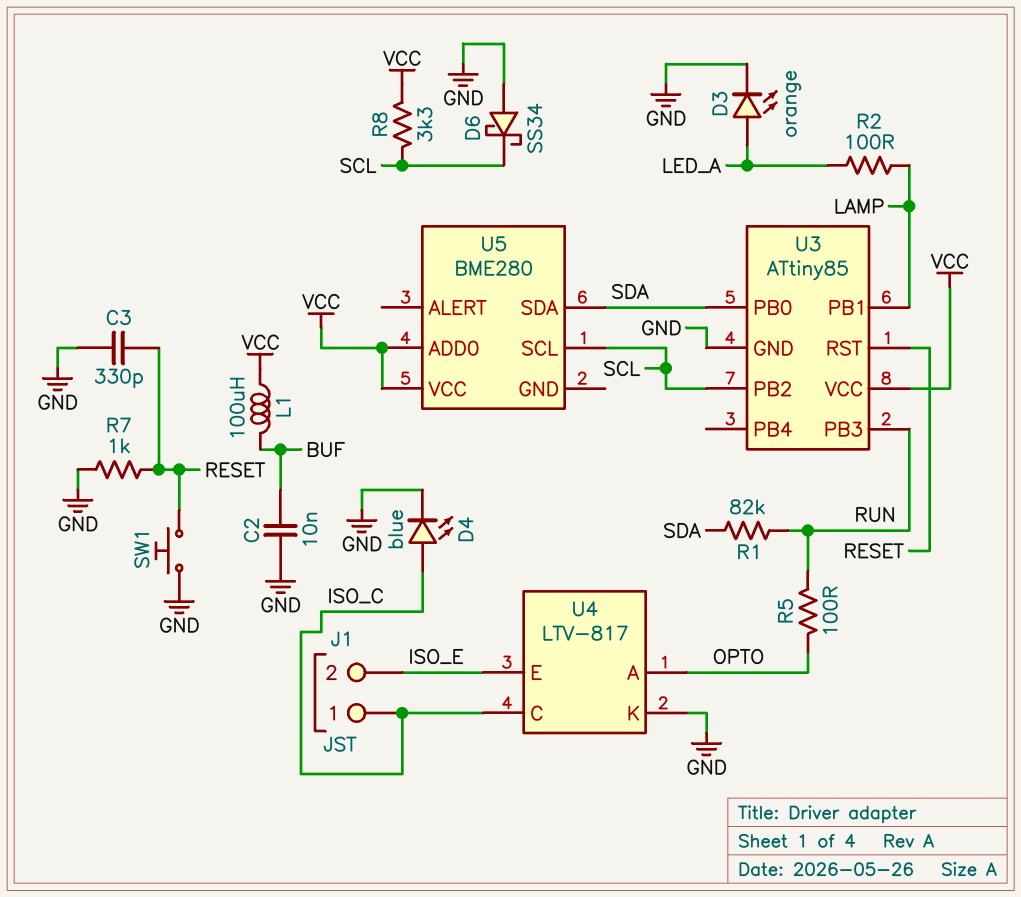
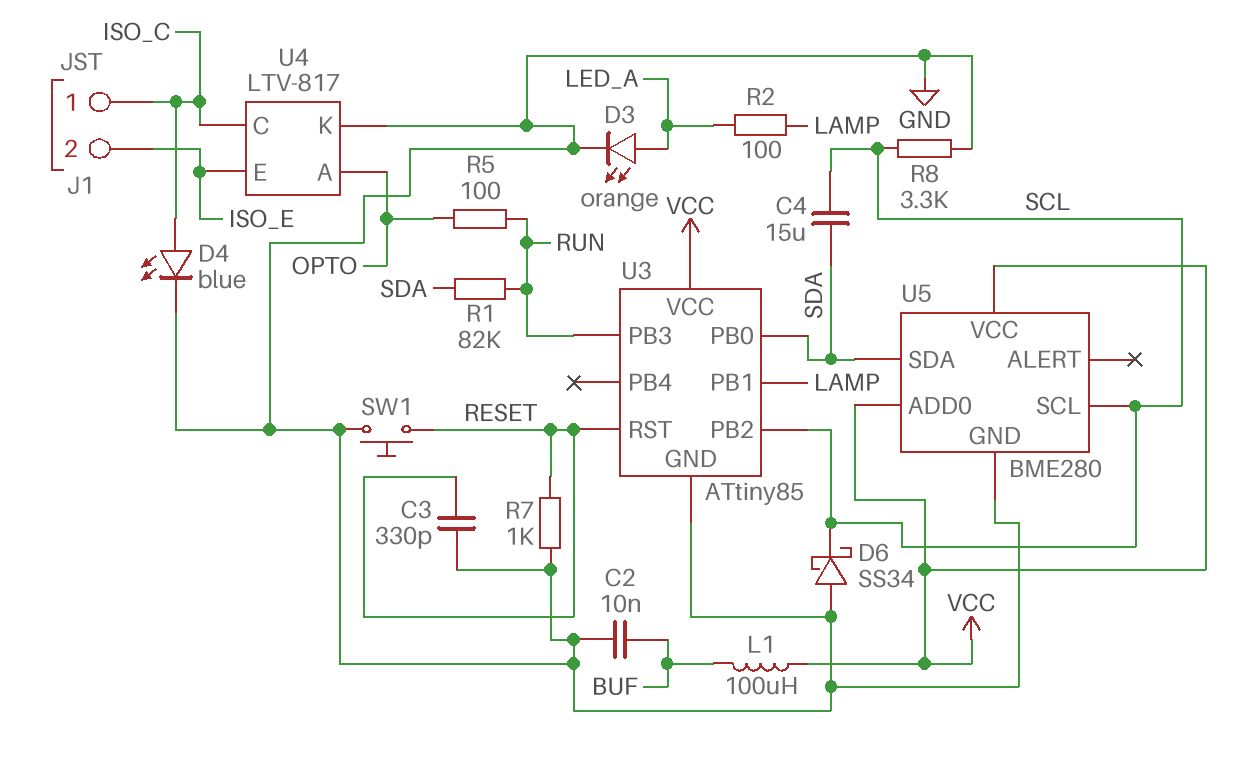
C4: none -> 15uF (SCL, SDA)
R8: 3.3k (SCL, VCC) -> 3.3k (GND, SCL)
U5 pin GND: none -> GND

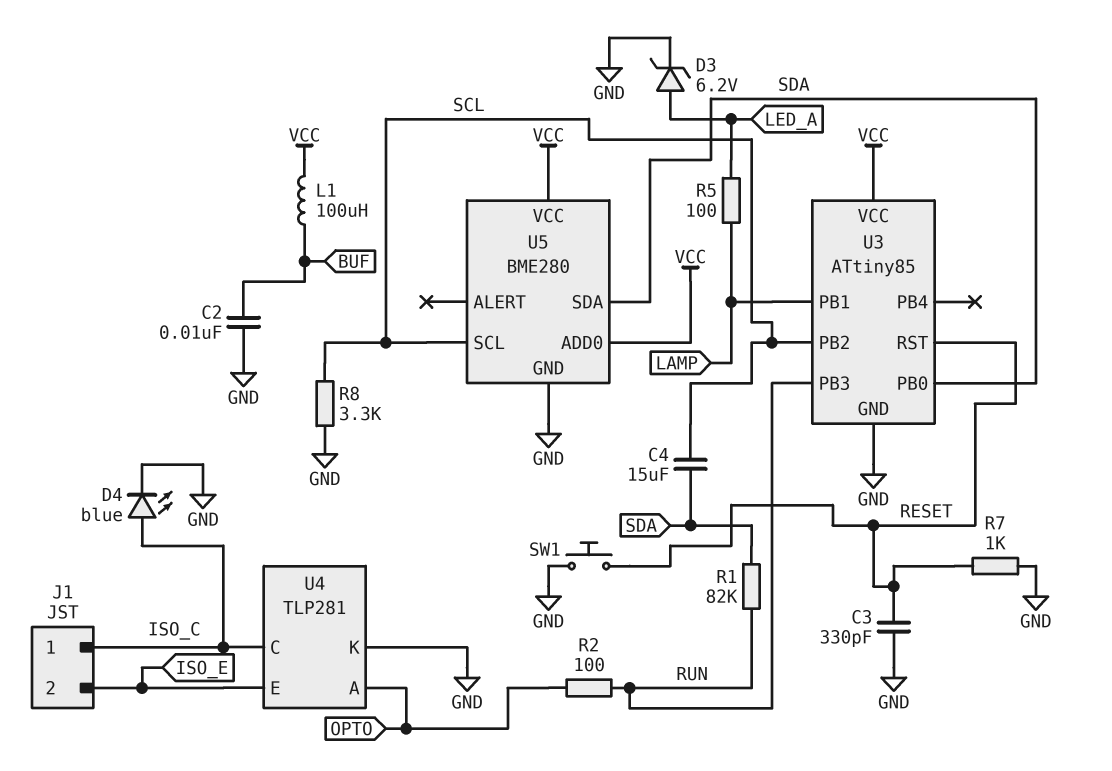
D3: LED orange (A LED_A, K GND) -> zener 6.2V (A LED_A, K GND)
D6: schottky SS34 (A GND, K SCL) -> none
R2: 100 (LAMP, LED_A) -> 100 (OPTO, RUN)
R5: 100 (OPTO, RUN) -> 100 (LAMP, LED_A)
U4: LTV-817 -> TLP281

